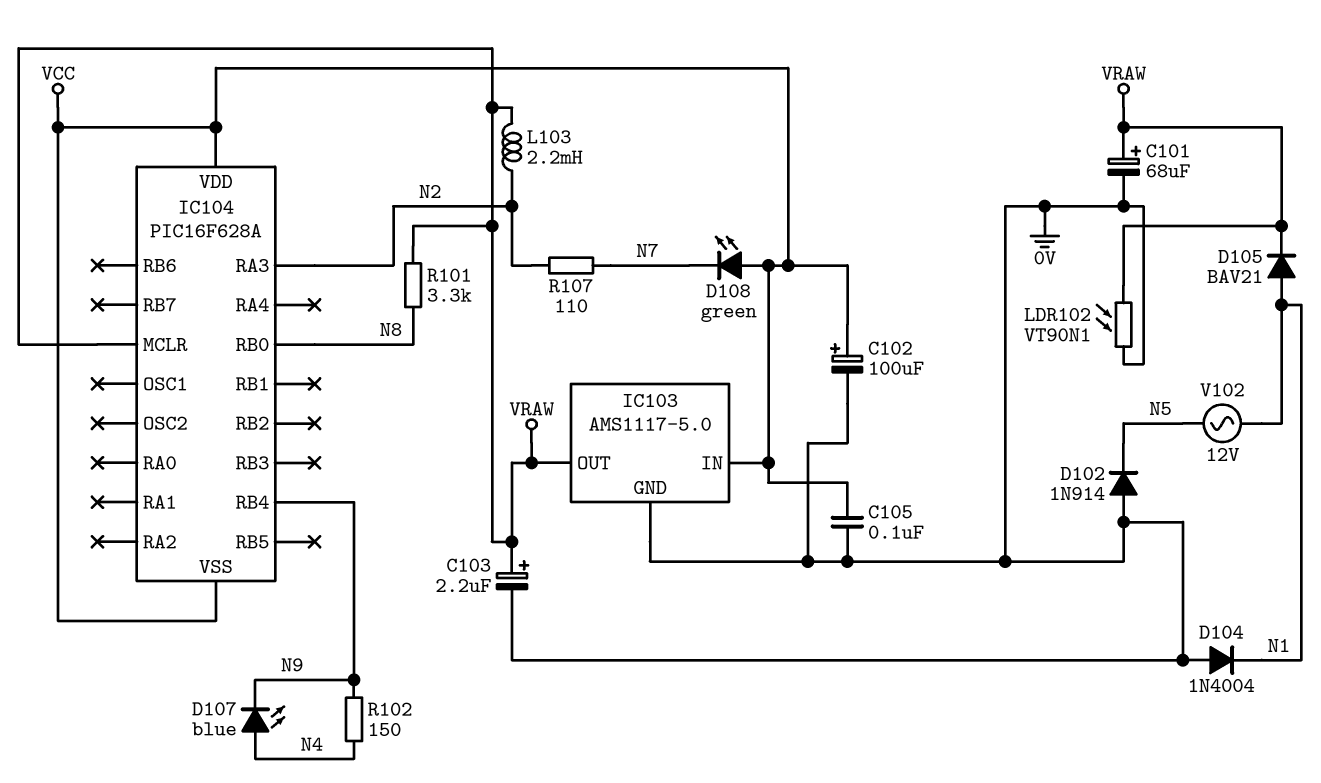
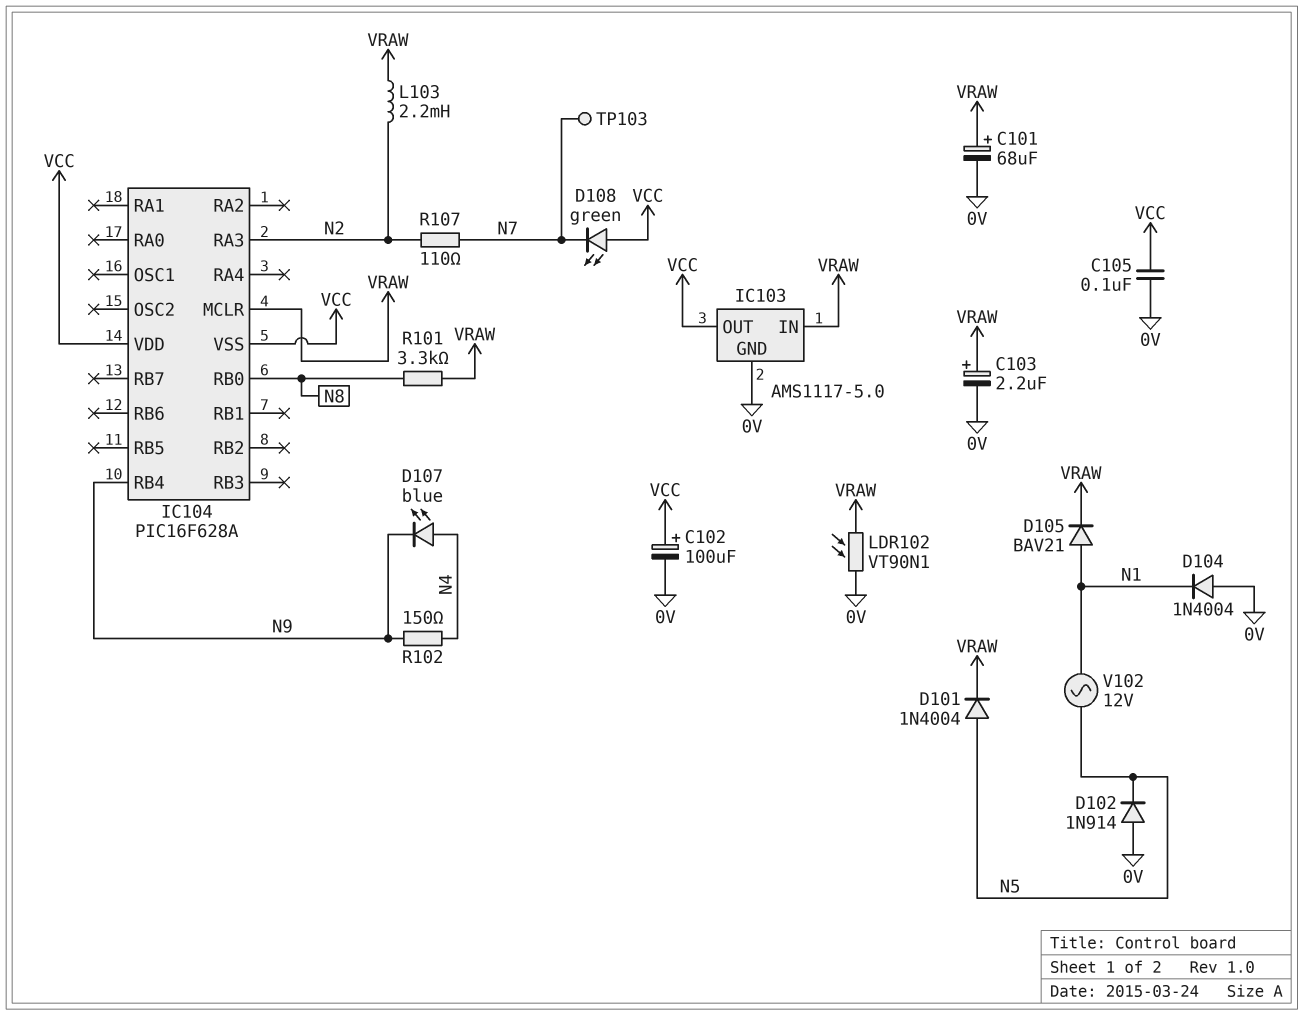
D101: none -> diode 1N4004 (A N5, K VRAW)
IC103 pin IN: VCC -> VRAW
IC103 pin OUT: VRAW -> VCC
TP103: none -> test point (N7)

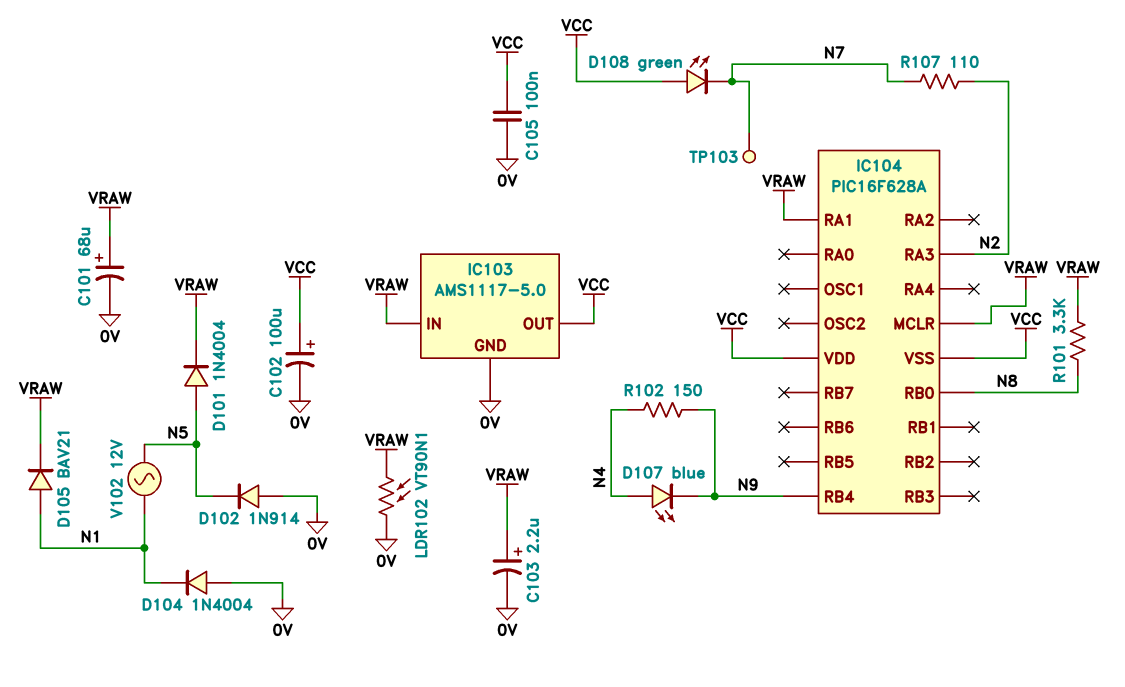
IC104 pin RA1: none -> VRAW
L103: 2.2mH (N2, VRAW) -> none

